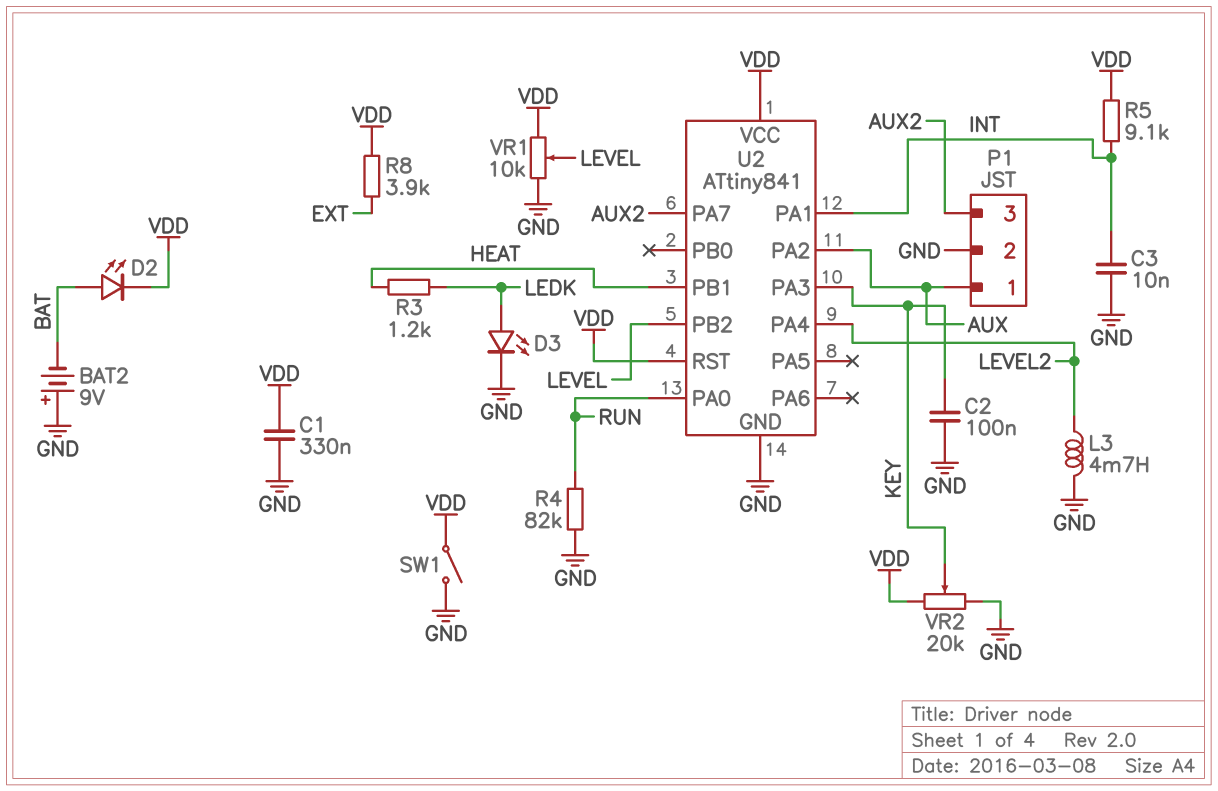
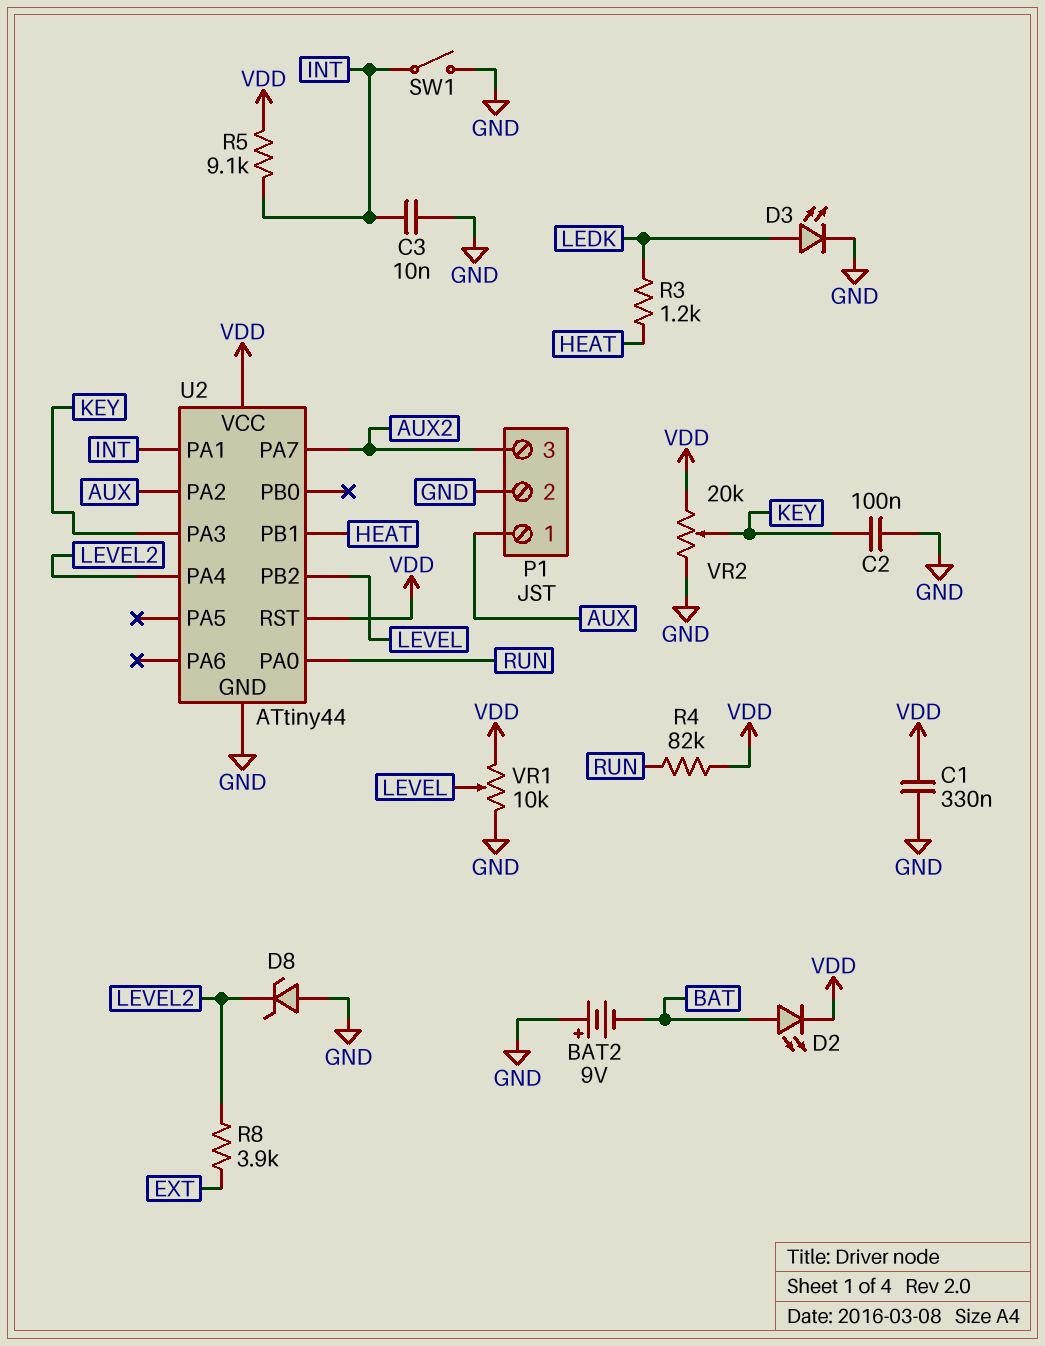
D8: none -> zener (A GND, K LEVEL2)
L3: 4.7mH (GND, LEVEL2) -> none
R4: 82k (GND, RUN) -> 82k (RUN, VDD)
R8: 3.9k (EXT, VDD) -> 3.9k (EXT, LEVEL2)
SW1: switch (GND, VDD) -> switch (GND, INT)
U2: ATtiny841 -> ATtiny44

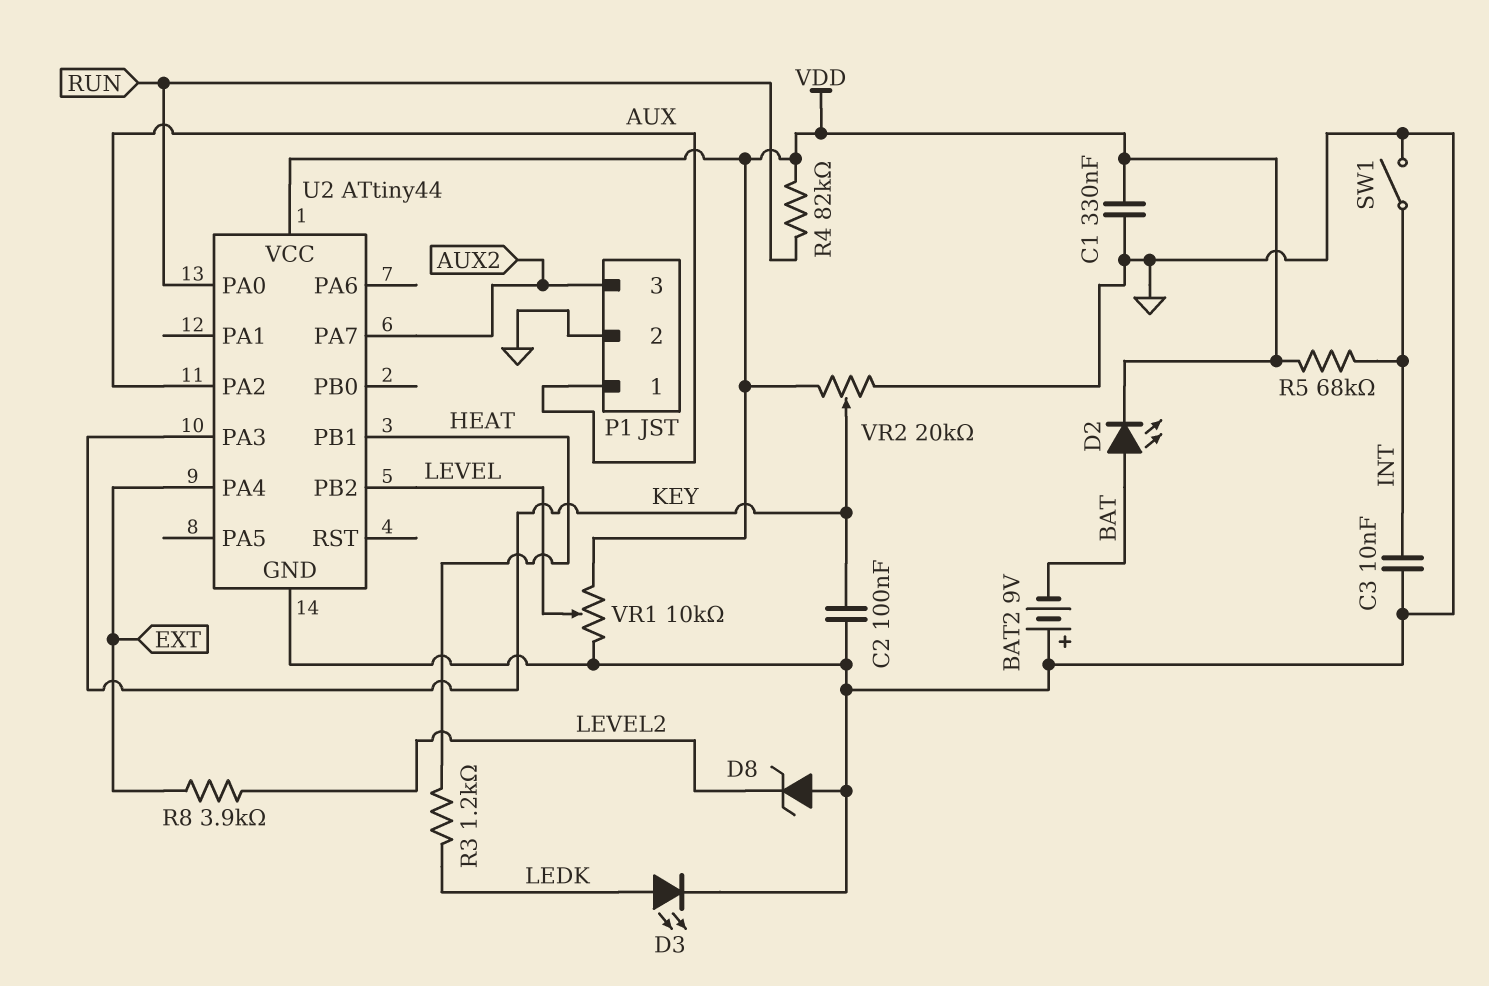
R5: 9.1k (INT, VDD) -> 68k (INT, VDD)
U2 pin PA1: INT -> none
U2 pin PA4: LEVEL2 -> EXT
U2 pin RST: VDD -> none

